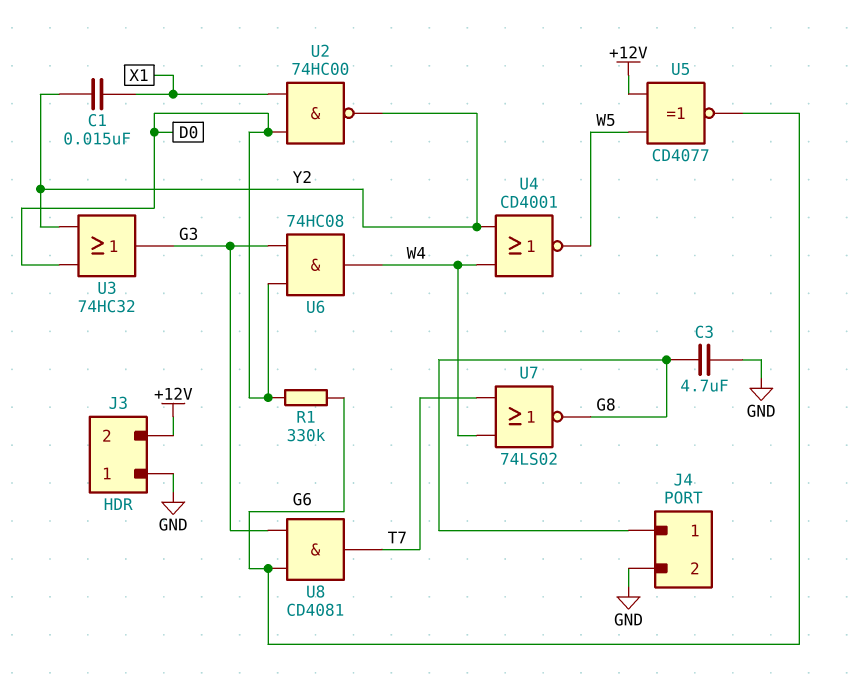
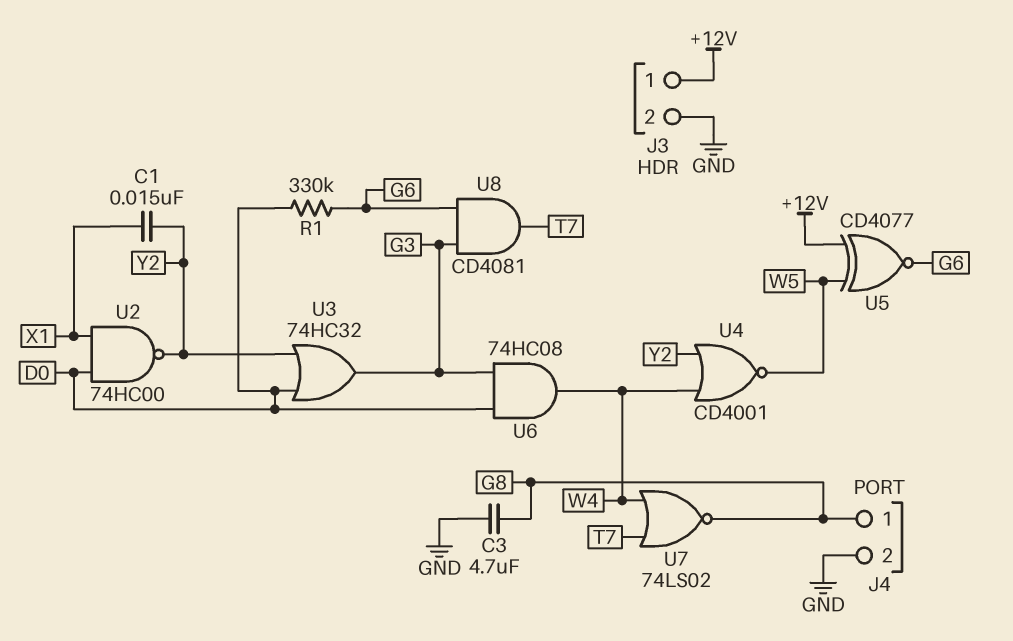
J3 pin 1: GND -> +12V
J3 pin 2: +12V -> GND

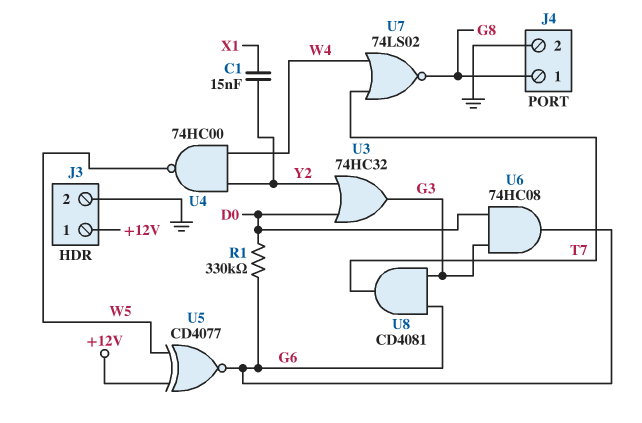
C3: 4.7uF (G8, GND) -> none
U2: NAND 74HC00 (in D0, in X1, out Y2) -> none
U4: NOR CD4001 (in W4, in Y2, out W5) -> NAND 74HC00 (in W4, in Y2, out W5)
U6: AND 74HC08 (in D0, in G3, out W4) -> AND 74HC08 (in D0, in G3, out G6)

